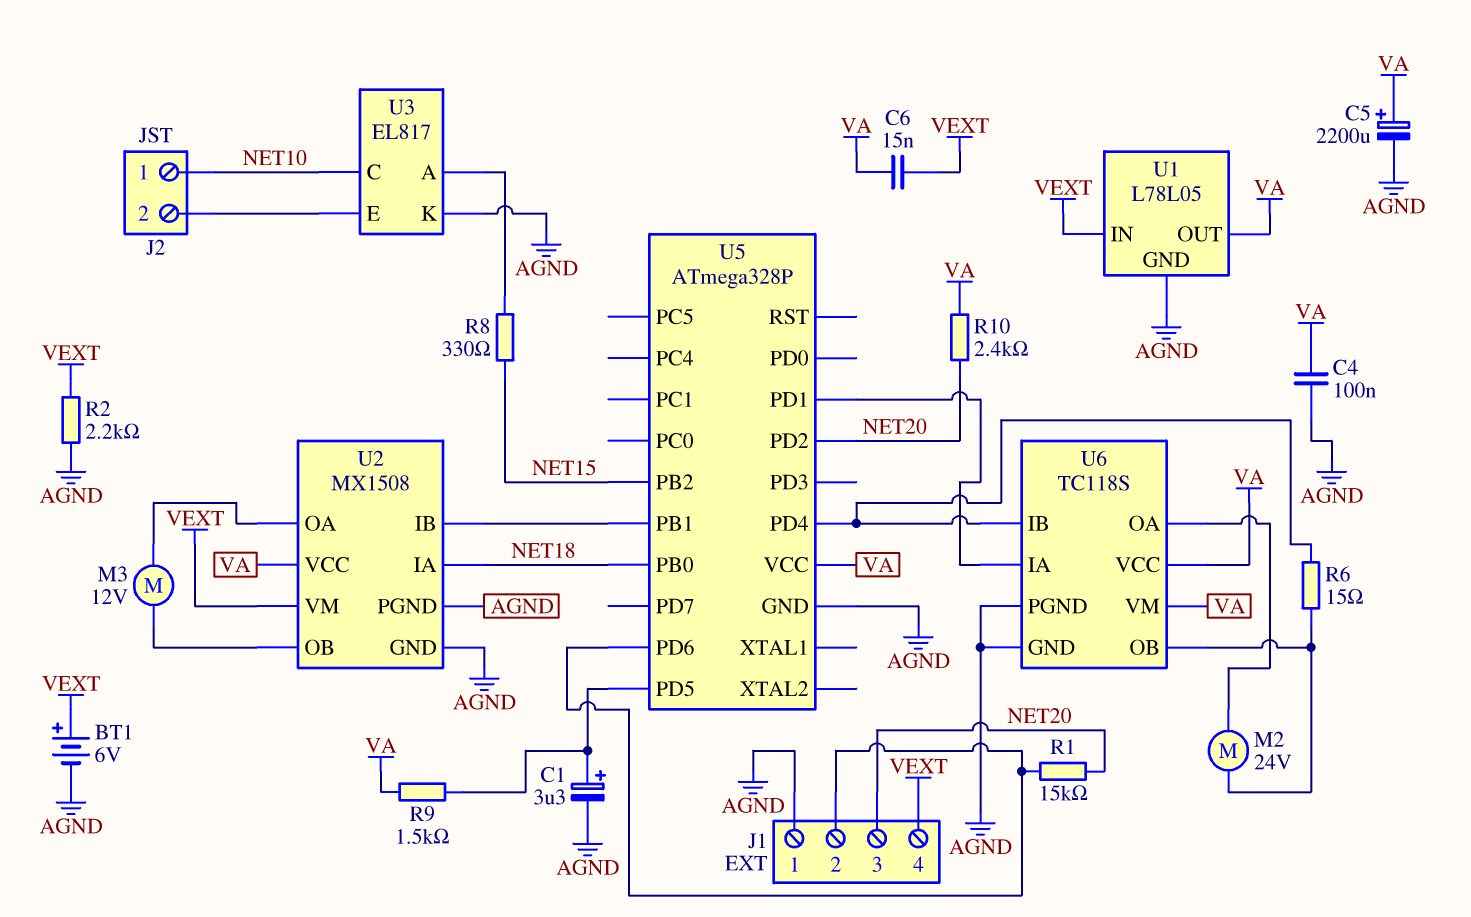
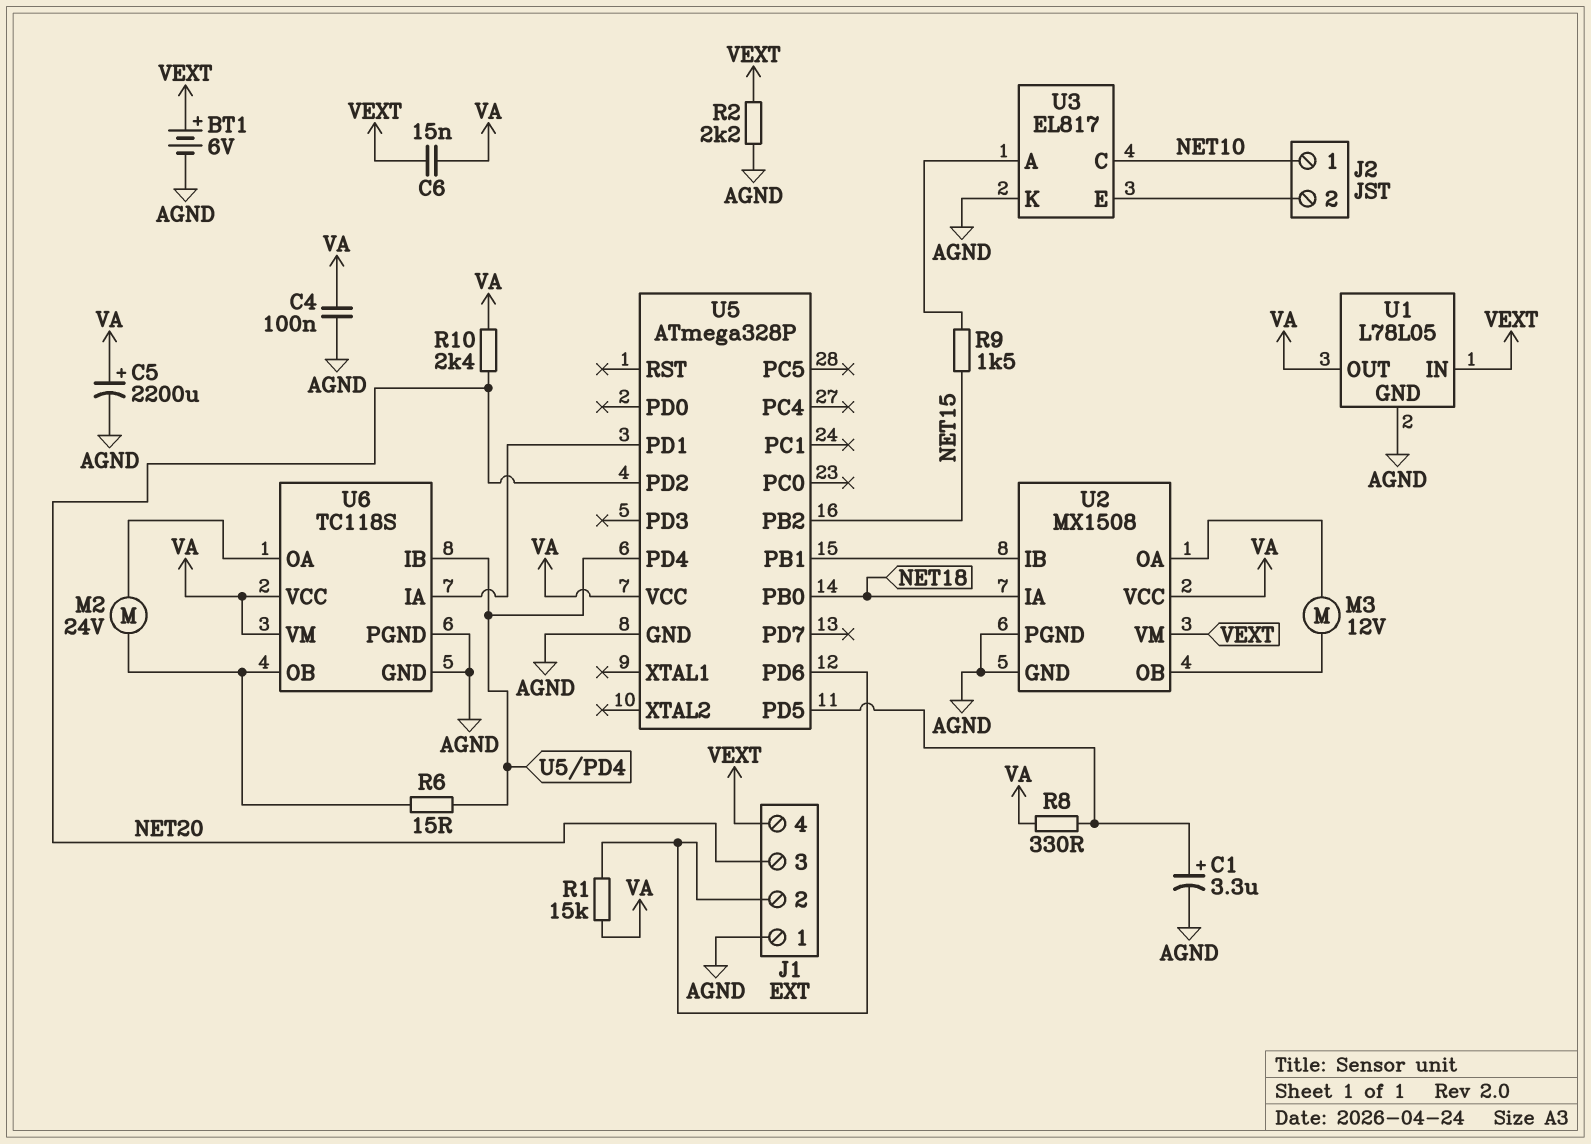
R1: 15k (J1/2, NET20) -> 15k (J1/2, VA)
R8: 330 (NET15, U3/A) -> 330 (U5/PD5, VA)
R9: 1.5k (U5/PD5, VA) -> 1.5k (NET15, U3/A)

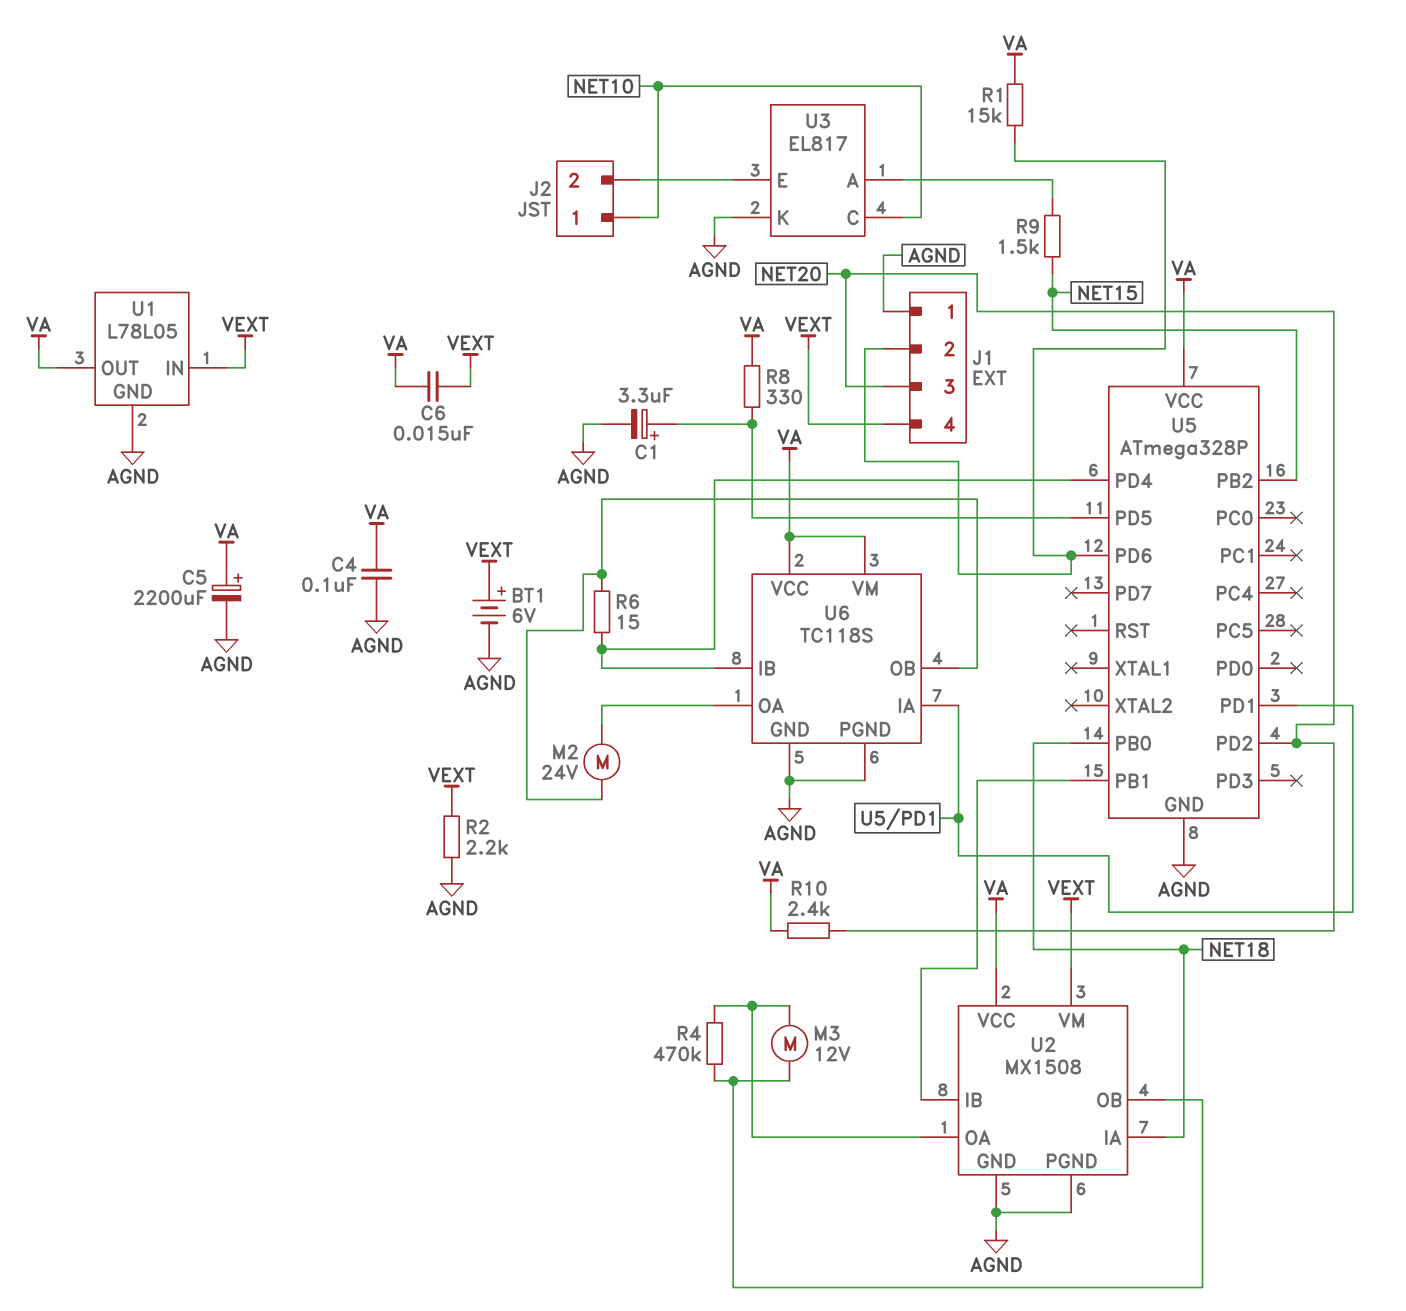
R4: none -> 470k (U2/OA, U2/OB)

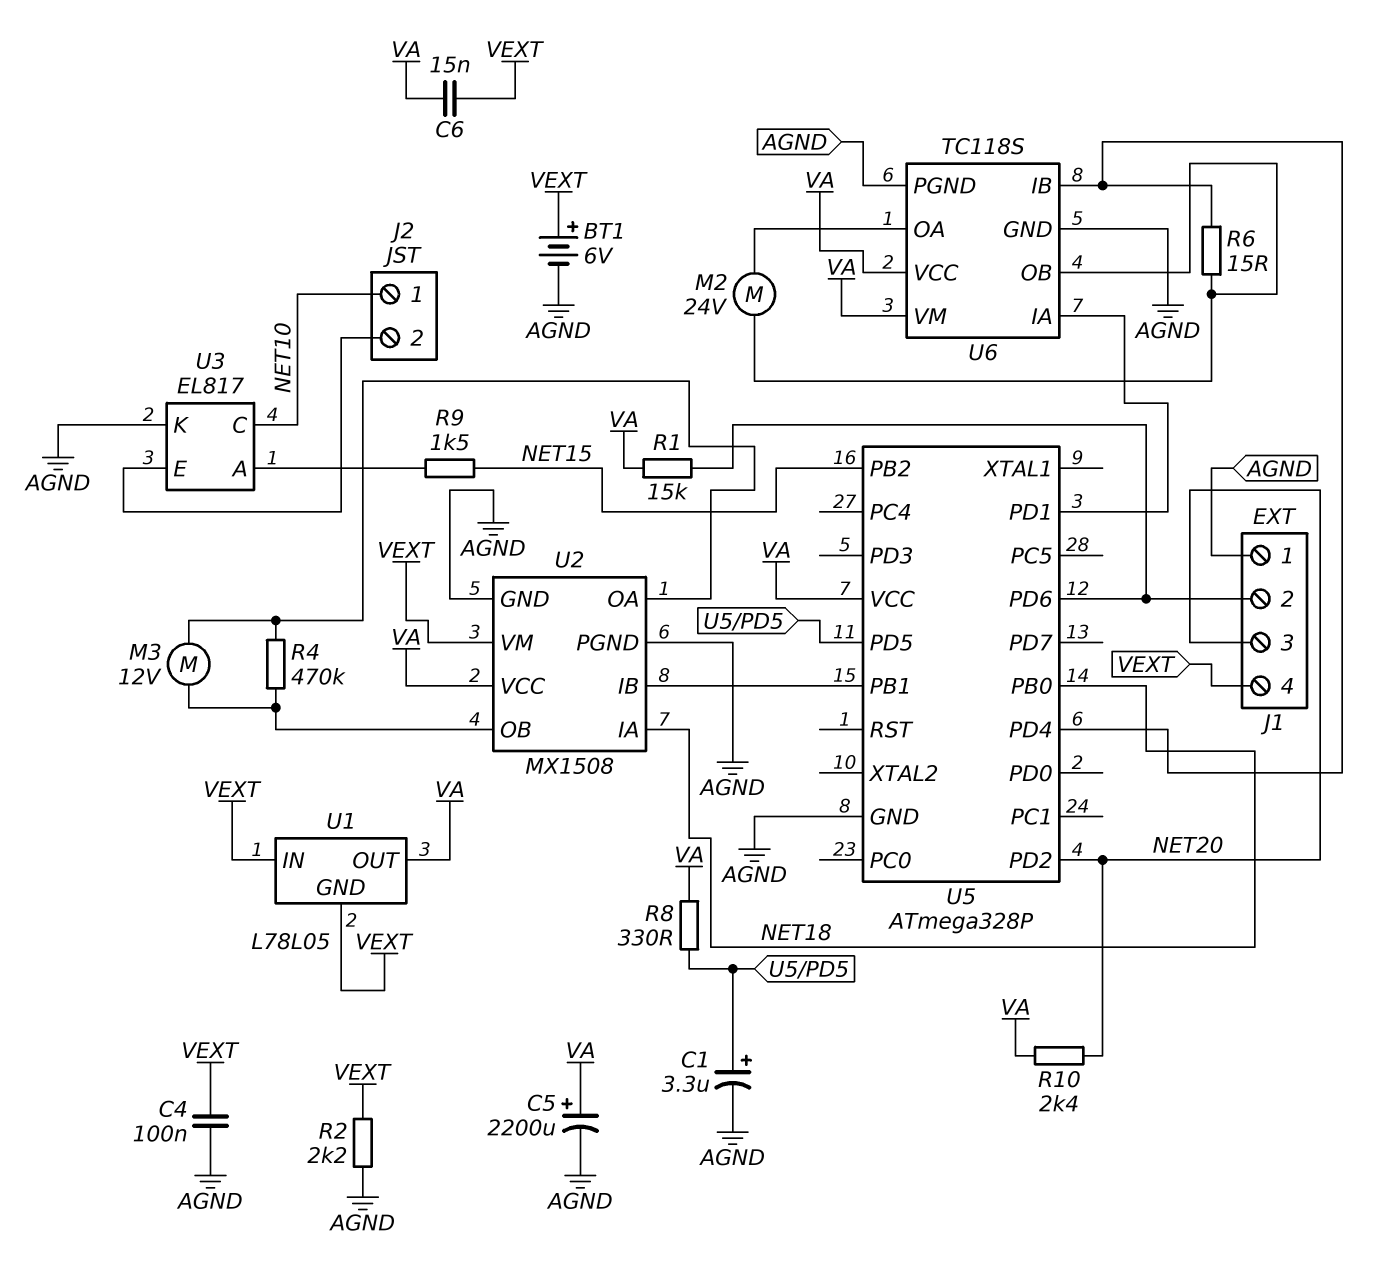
C4: 100nF (AGND, VA) -> 100nF (AGND, VEXT)
U1 pin GND: AGND -> VEXT

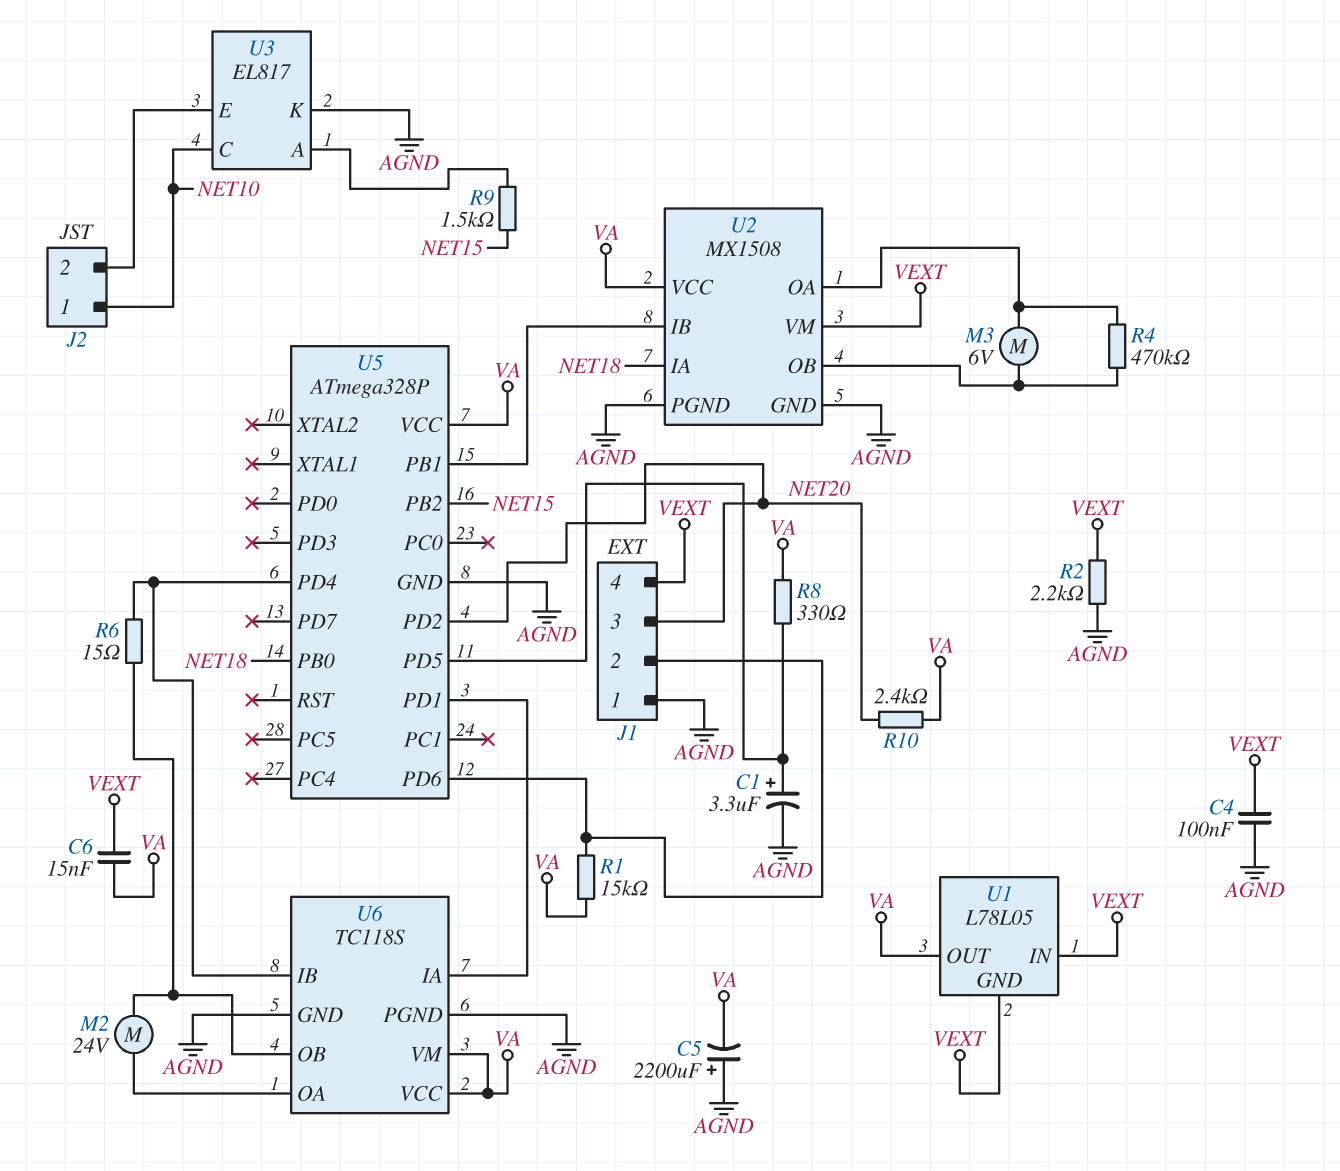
BT1: 6V (plus VEXT, minus AGND) -> none
C5: 2200uF (plus VA, minus AGND) -> 2200uF (plus AGND, minus VA)
M3: motor 12V (U2/OA, U2/OB) -> motor 6V (U2/OA, U2/OB)

